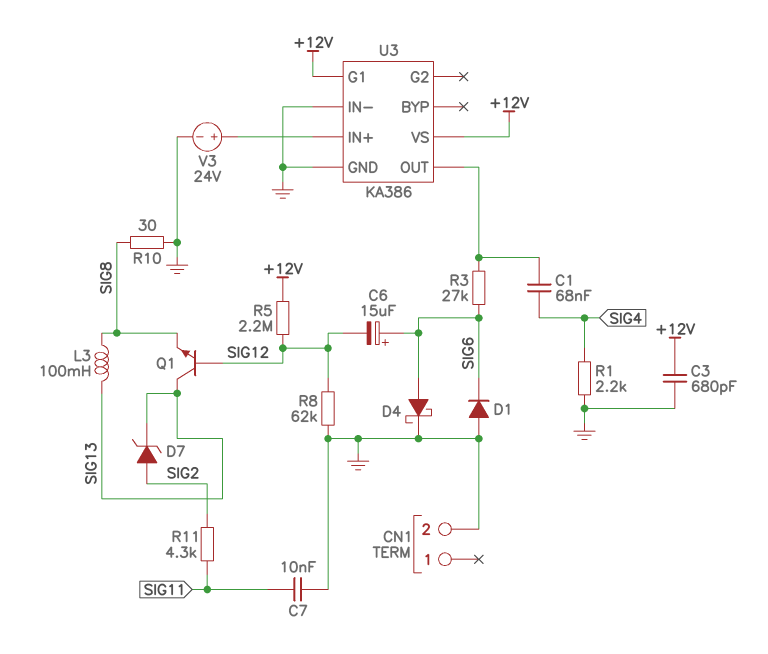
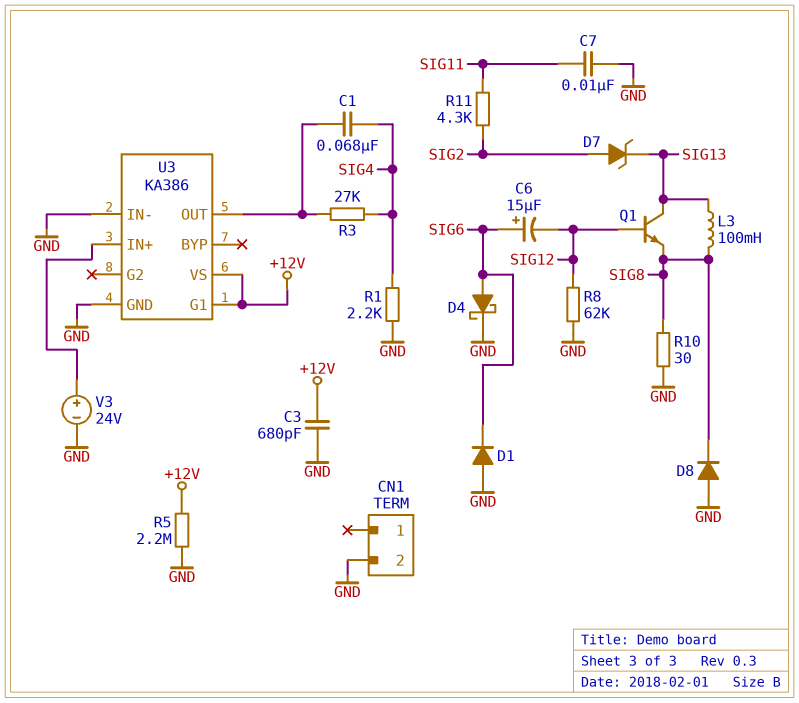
D8: none -> diode (A GND, K SIG8)
R3: 27k (SIG6, U3/OUT) -> 27k (SIG4, U3/OUT)
R5: 2.2M (+12V, SIG12) -> 2.2M (+12V, GND)

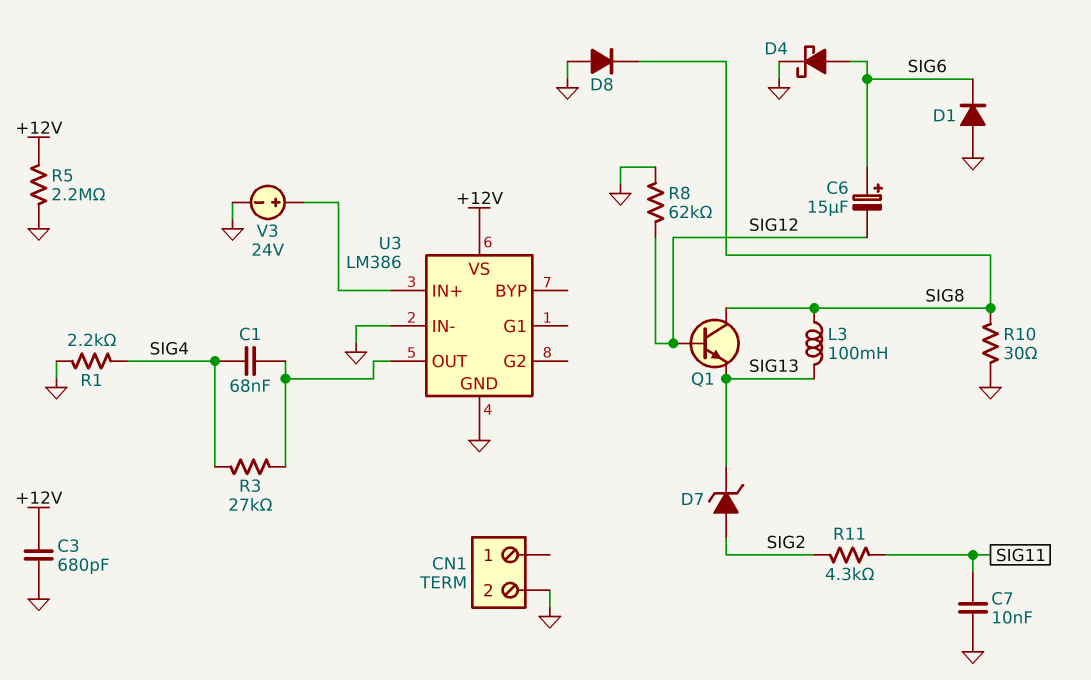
Q1: NPN (B SIG12, C SIG13, E SIG8) -> NPN (B SIG12, C SIG8, E SIG13)
U3: KA386 -> LM386
U3 pin G1: +12V -> none

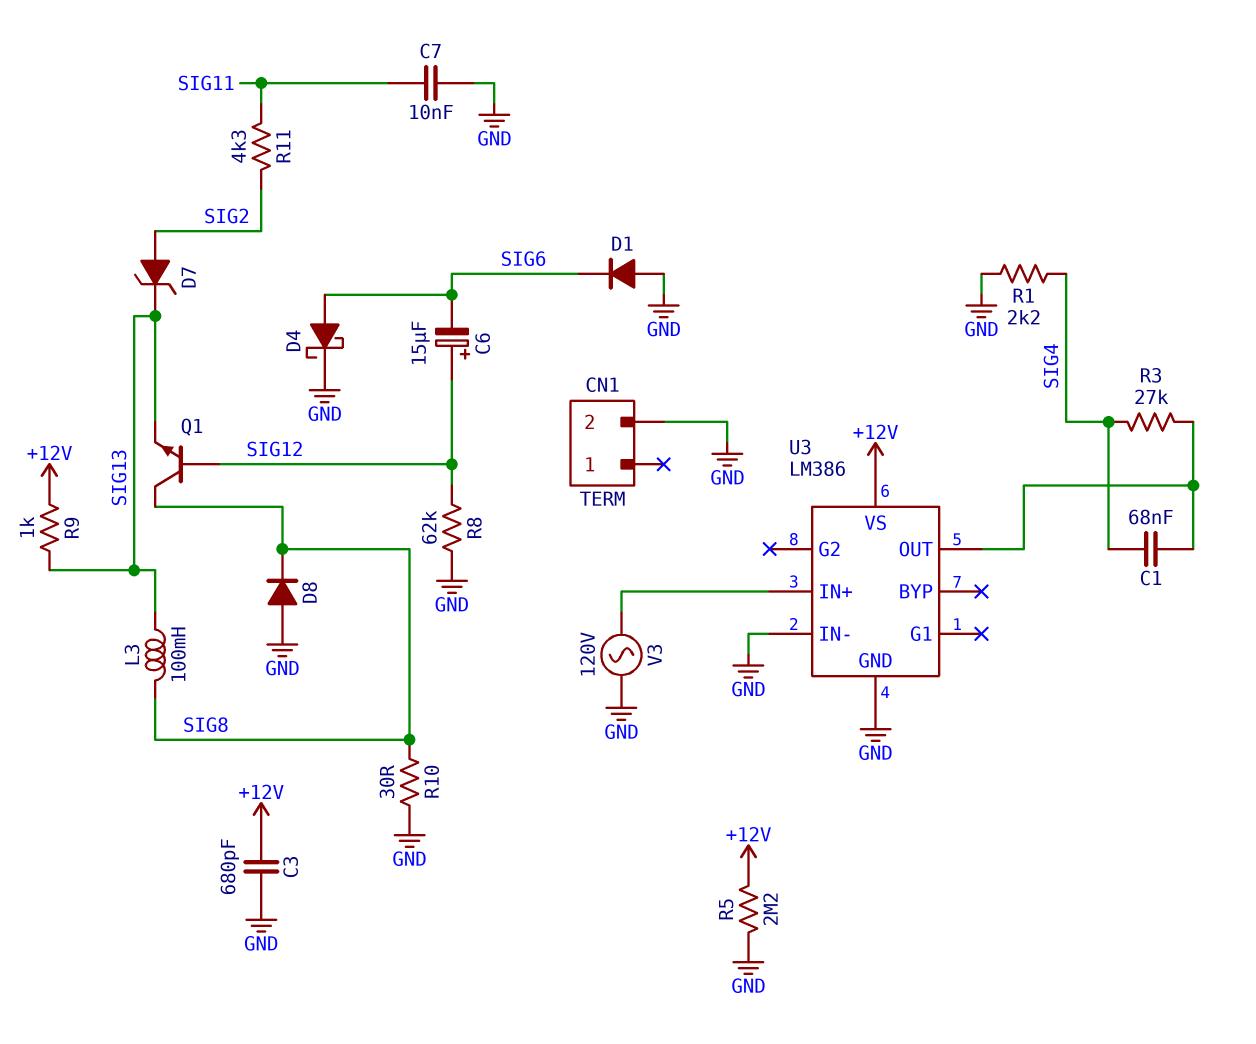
C6: 15uF (plus SIG6, minus SIG12) -> 15uF (plus SIG12, minus SIG6)
R9: none -> 1k (+12V, SIG13)
V3: 24V (plus U3/IN+, minus GND) -> AC 120V (GND, U3/IN+)

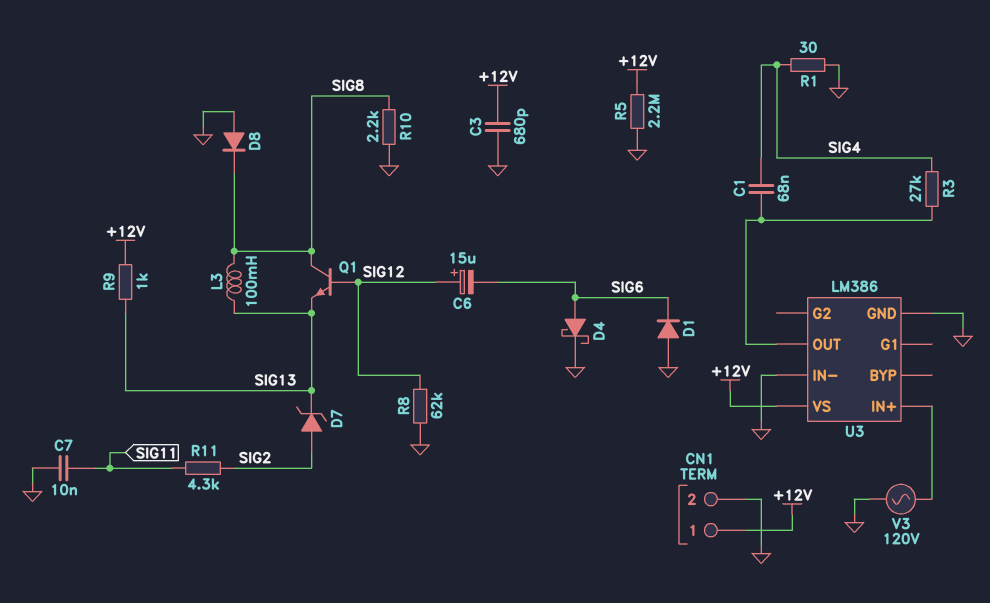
CN1 pin 1: none -> +12V
R1: 2.2k (GND, SIG4) -> 30 (GND, SIG4)
R10: 30 (GND, SIG8) -> 2.2k (GND, SIG8)

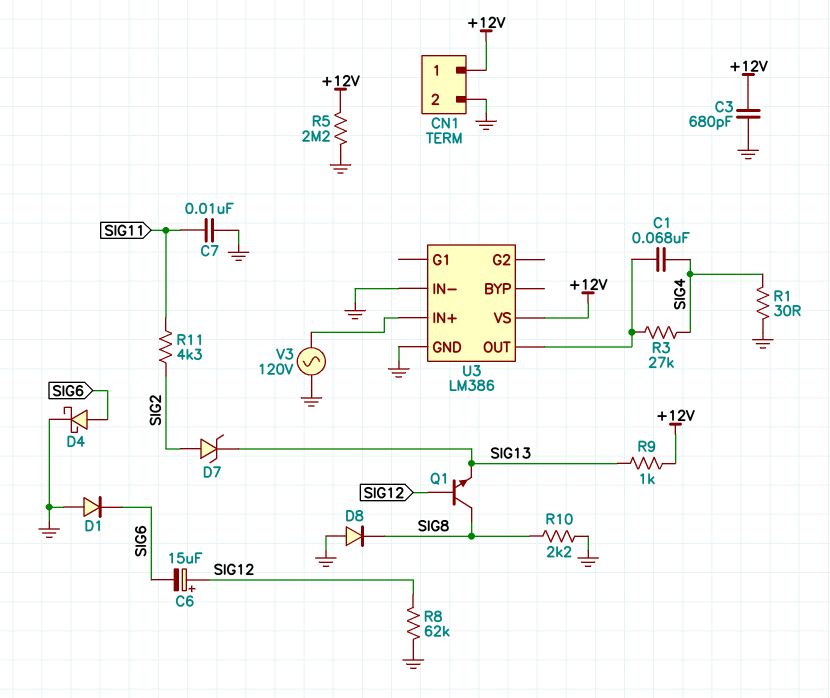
L3: 100mH (SIG8, SIG13) -> none

